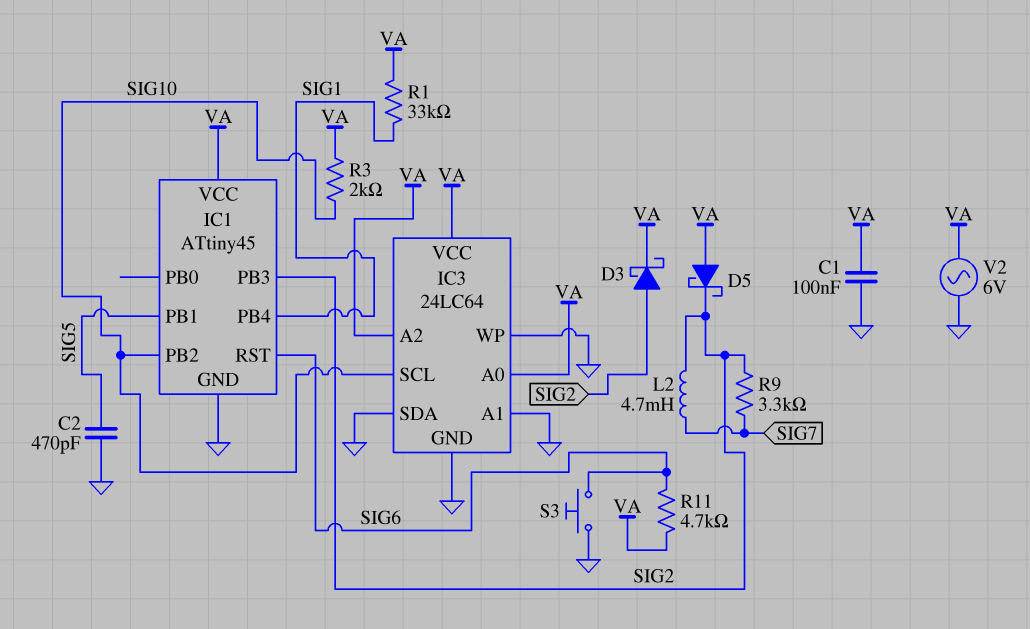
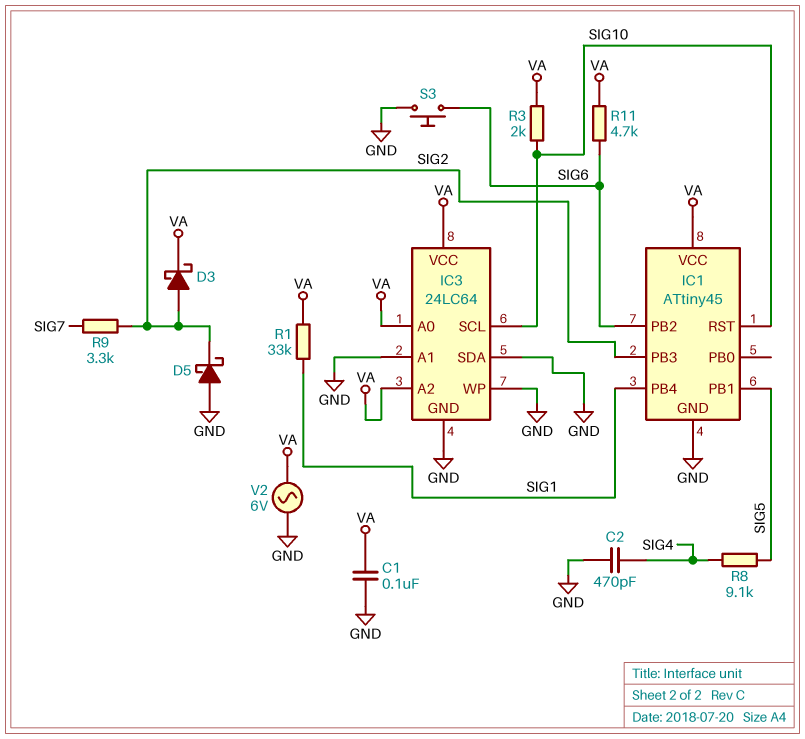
C2: 470pF (GND, SIG5) -> 470pF (GND, SIG4)
D5: schottky (A VA, K SIG2) -> schottky (A GND, K SIG2)
IC1 pin PB2: SIG10 -> SIG6
IC1 pin RST: SIG6 -> SIG10
L2: 4.7mH (SIG2, SIG7) -> none
R8: none -> 9.1k (SIG4, SIG5)

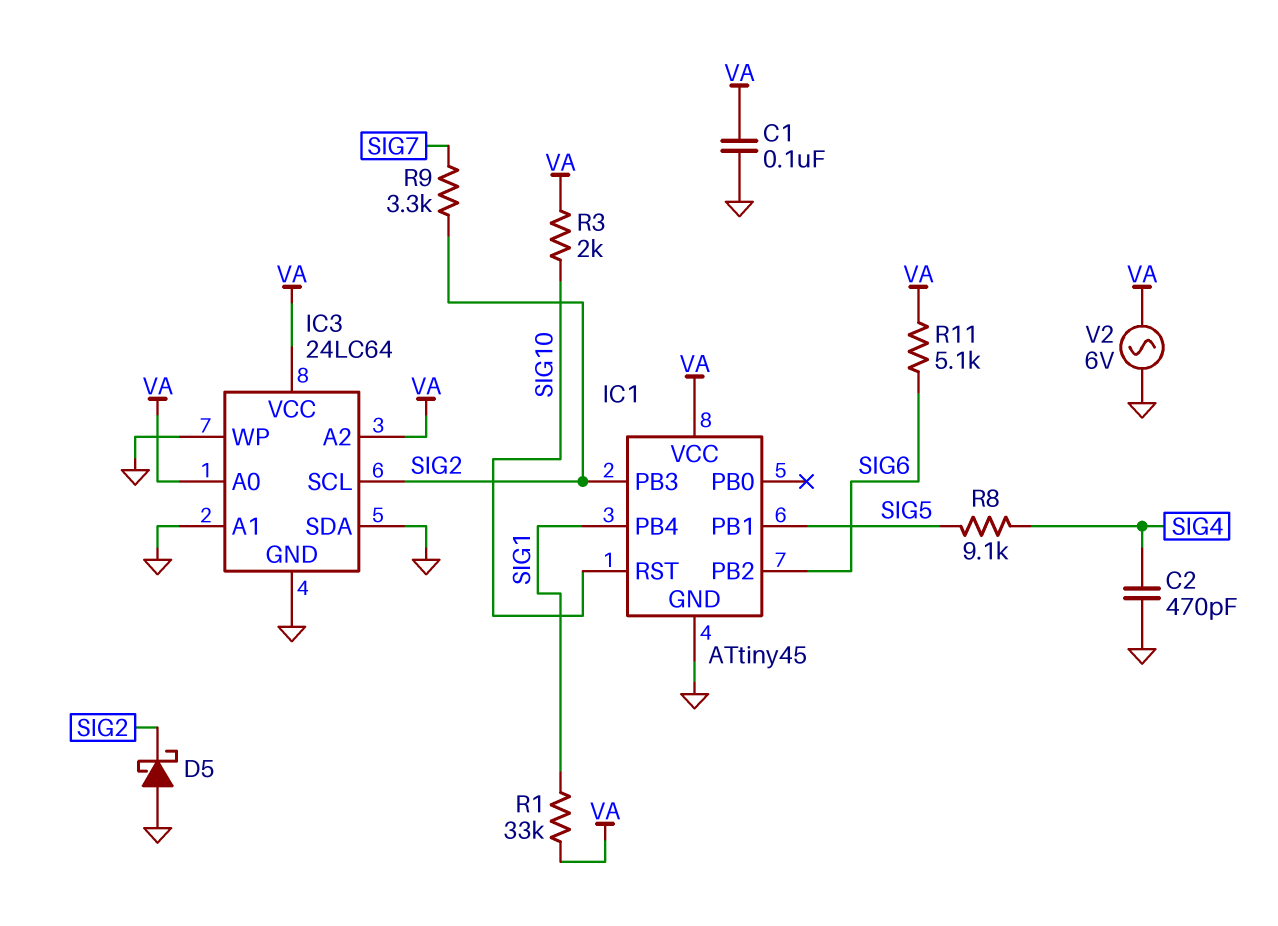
D3: schottky (A SIG2, K VA) -> none
IC3 pin SCL: SIG10 -> SIG2
R11: 4.7k (SIG6, VA) -> 5.1k (SIG6, VA)
S3: button (GND, SIG6) -> none

